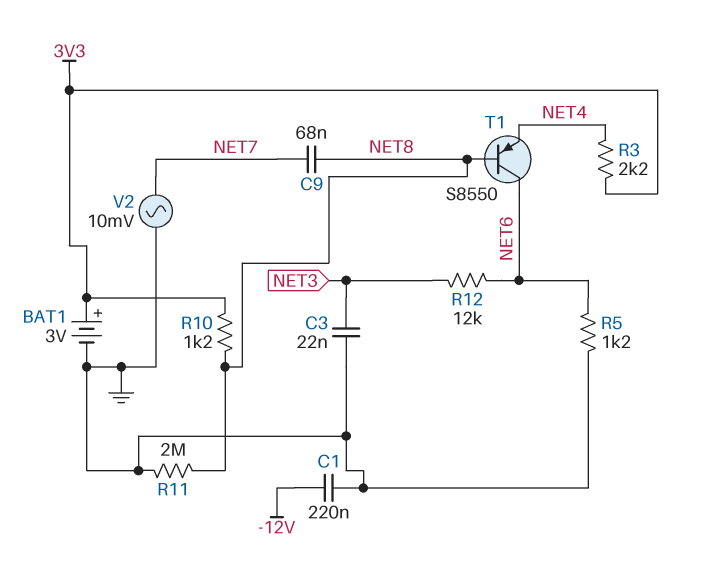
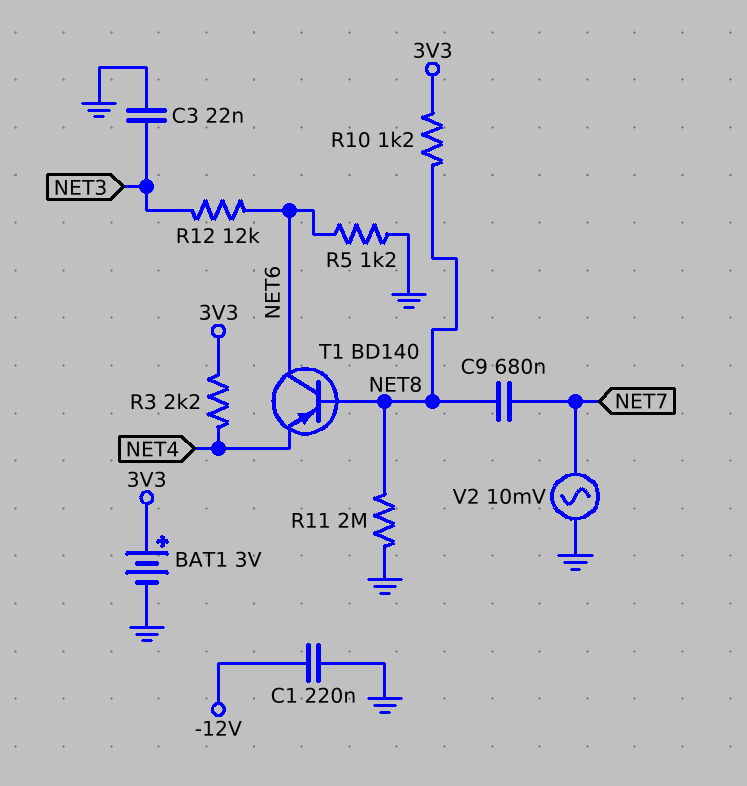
C9: 68nF (NET7, NET8) -> 680nF (NET7, NET8)
T1: PNP S8550 (B NET8, C NET6, E NET4) -> PNP BD140 (B NET8, C NET6, E NET4)

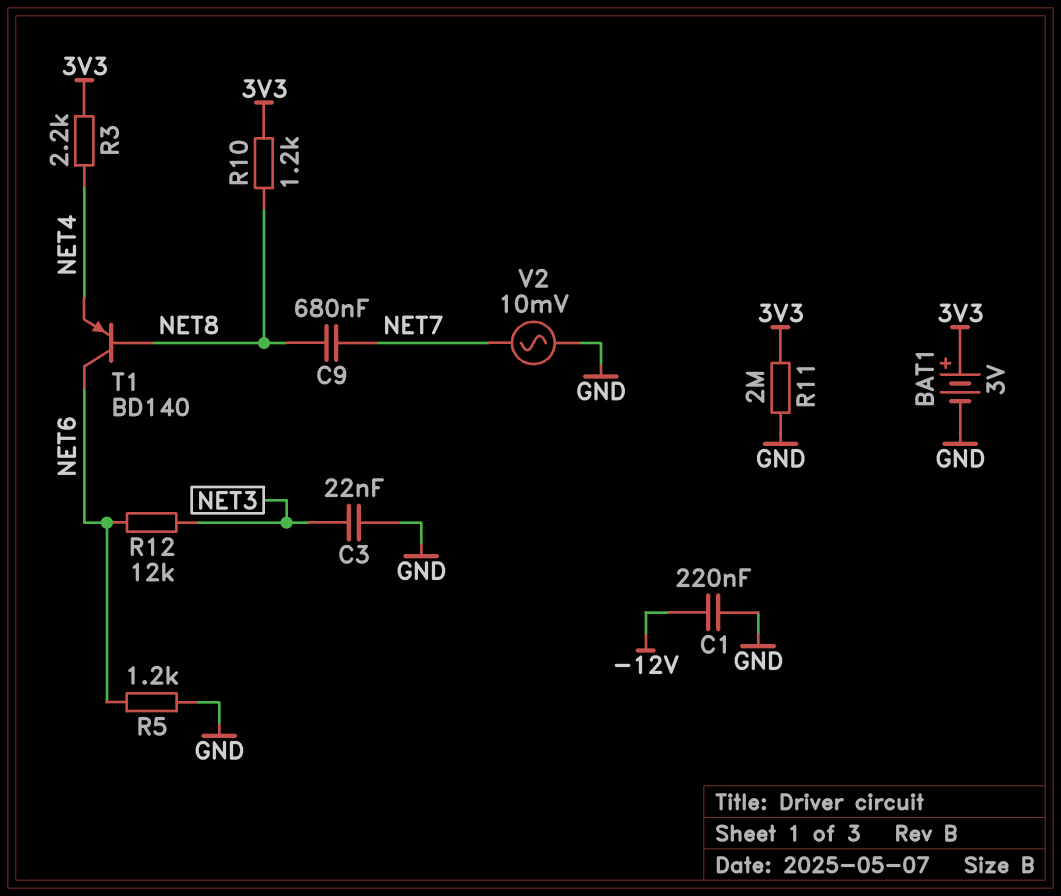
R11: 2M (GND, NET8) -> 2M (3V3, GND)

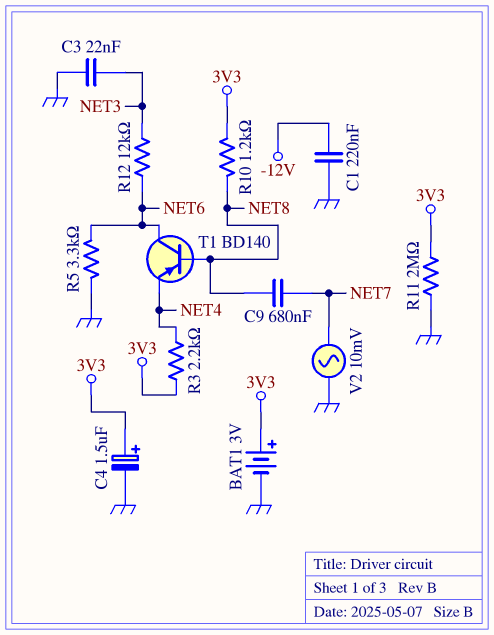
C4: none -> 1.5uF (plus 3V3, minus GND)
R5: 1.2k (GND, NET6) -> 3.3k (GND, NET6)

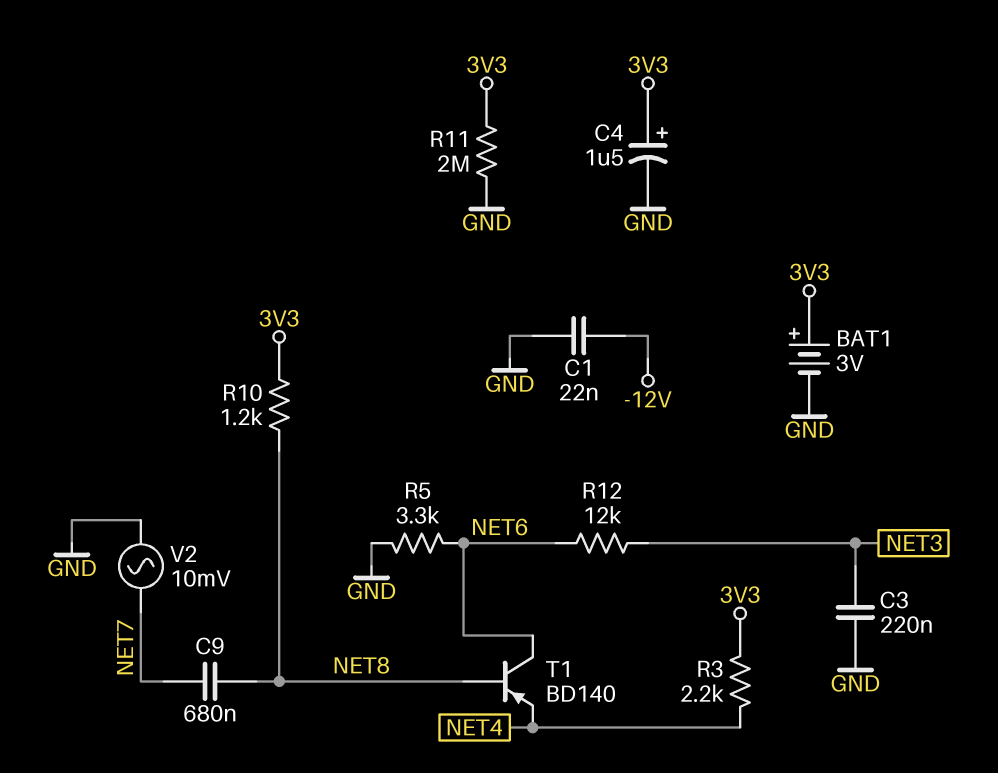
C1: 220nF (-12V, GND) -> 22nF (-12V, GND)
C3: 22nF (GND, NET3) -> 220nF (GND, NET3)

